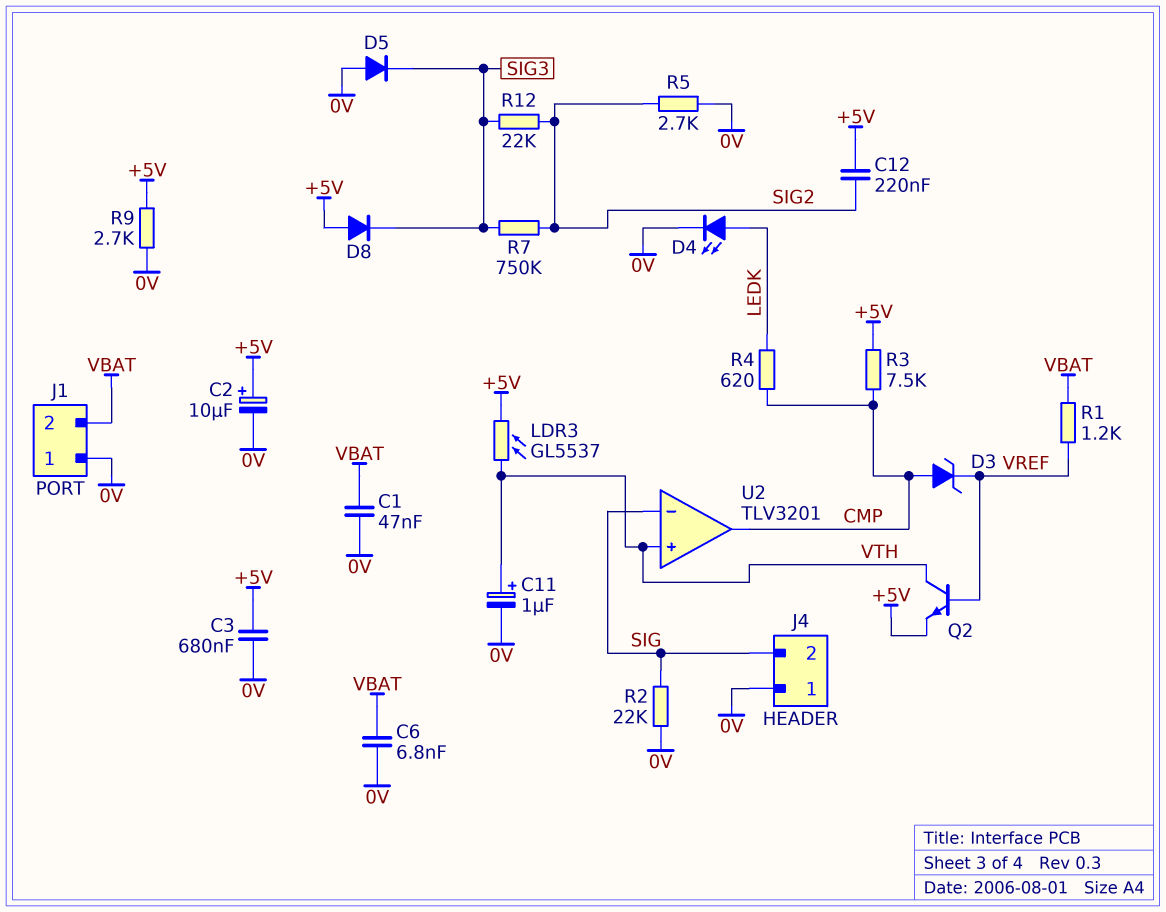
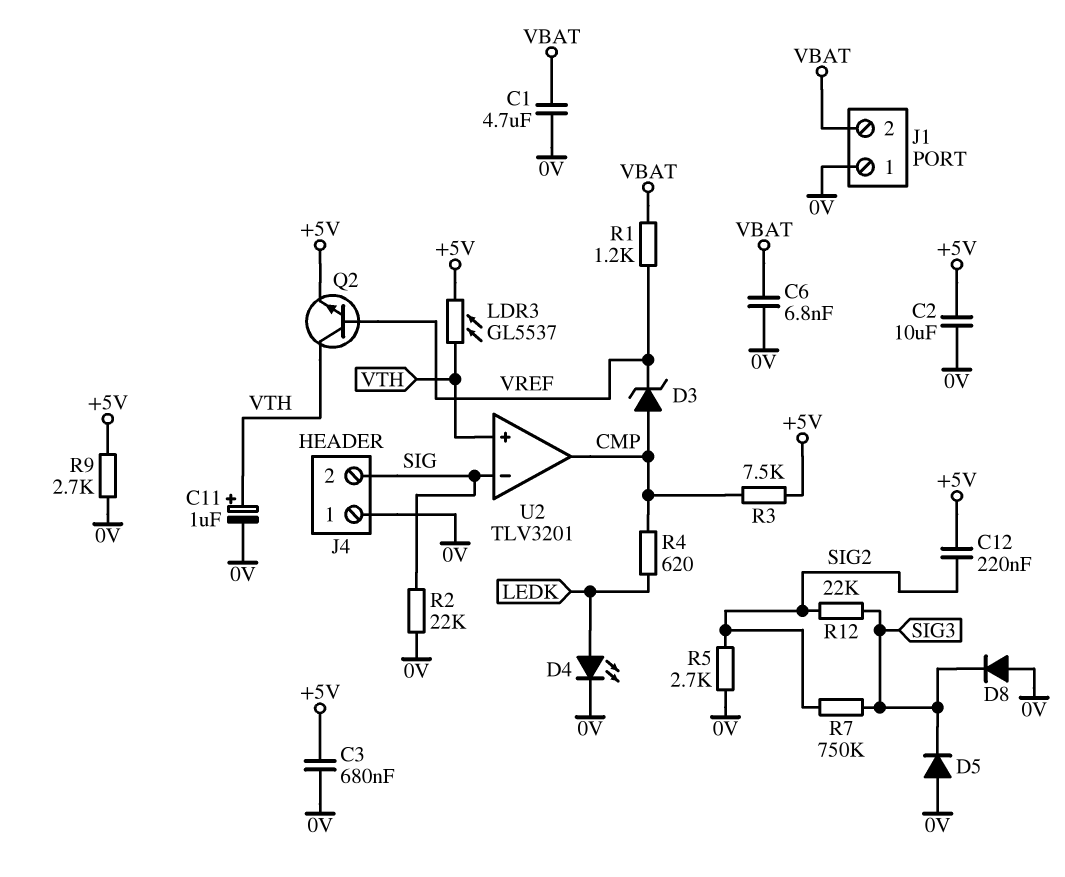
C1: 47nF (0V, VBAT) -> 4.7uF (0V, VBAT)
C2: 10uF (plus +5V, minus 0V) -> 10uF (+5V, 0V)
D8: diode (A +5V, K SIG3) -> diode (A 0V, K SIG3)

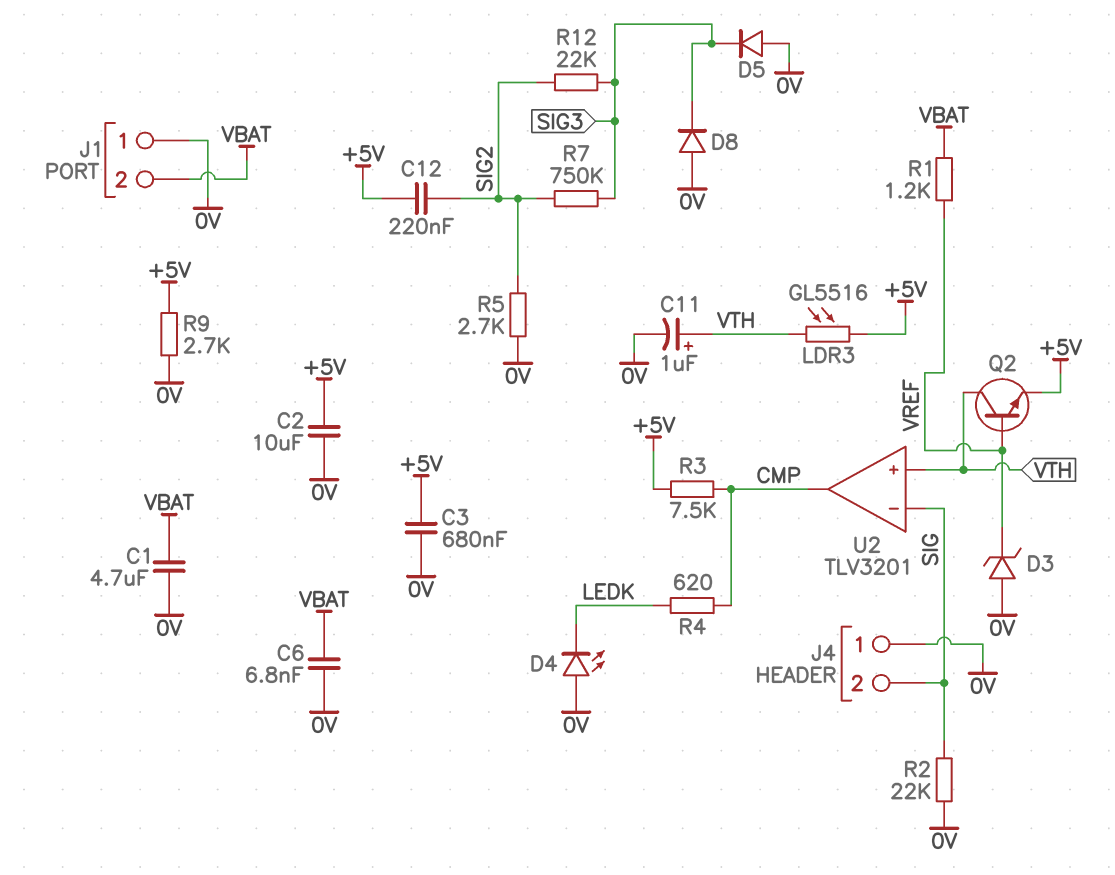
D3: zener (A CMP, K VREF) -> zener (A 0V, K VREF)
D4: LED (A LEDK, K 0V) -> LED (A 0V, K LEDK)
LDR3: GL5537 (+5V, VTH) -> GL5516 (+5V, VTH)

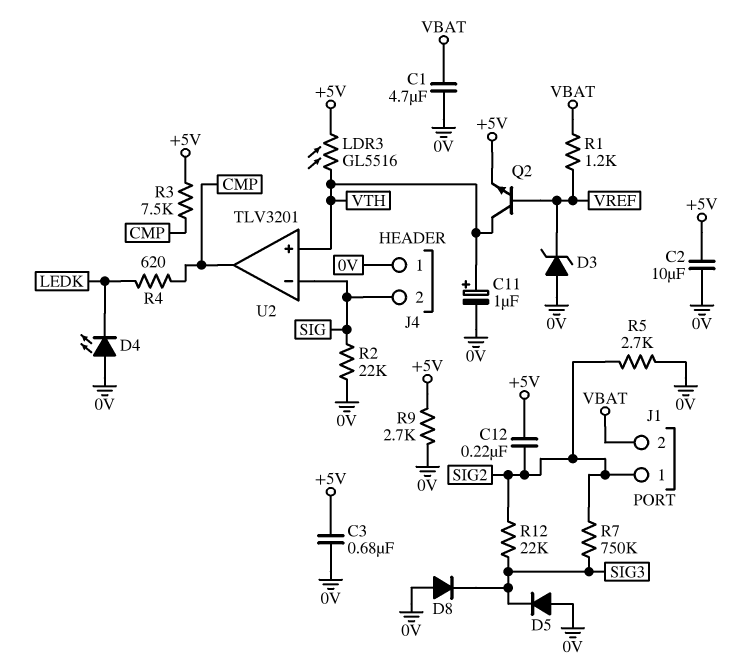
C6: 6.8nF (0V, VBAT) -> none
J1 pin 1: 0V -> SIG2

